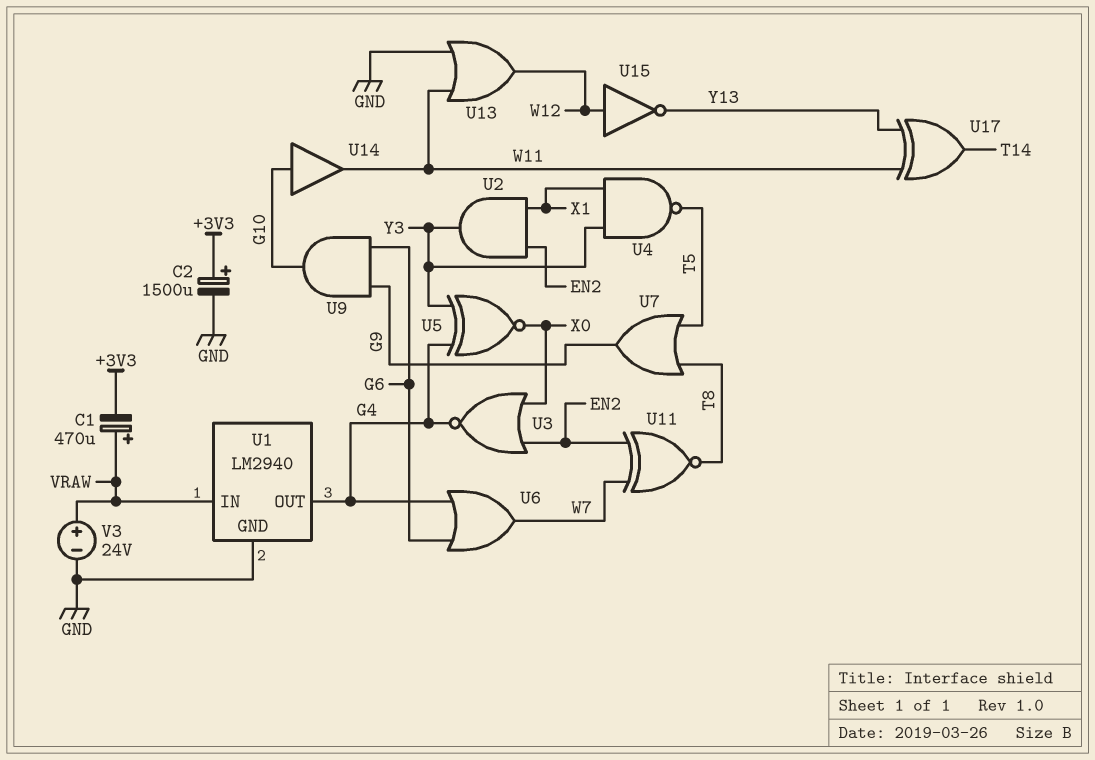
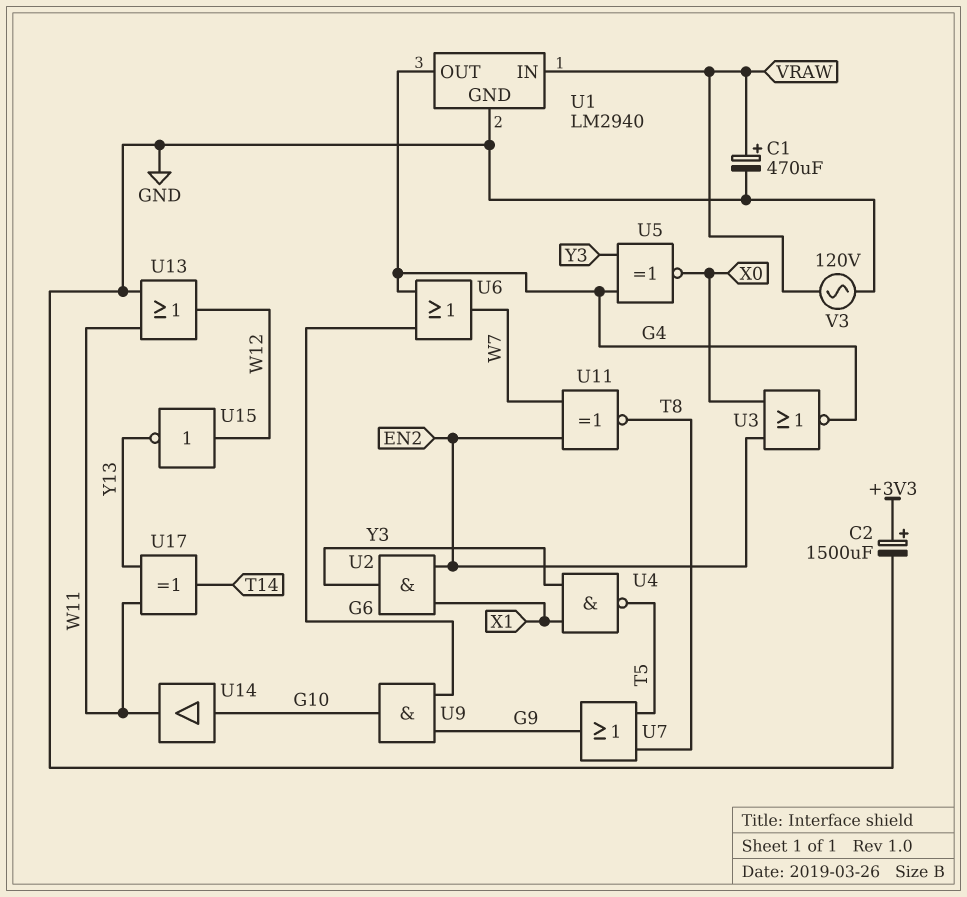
C1: 470uF (plus VRAW, minus +3V3) -> 470uF (plus VRAW, minus GND)
V3: 24V (plus VRAW, minus GND) -> AC 120V (GND, VRAW)

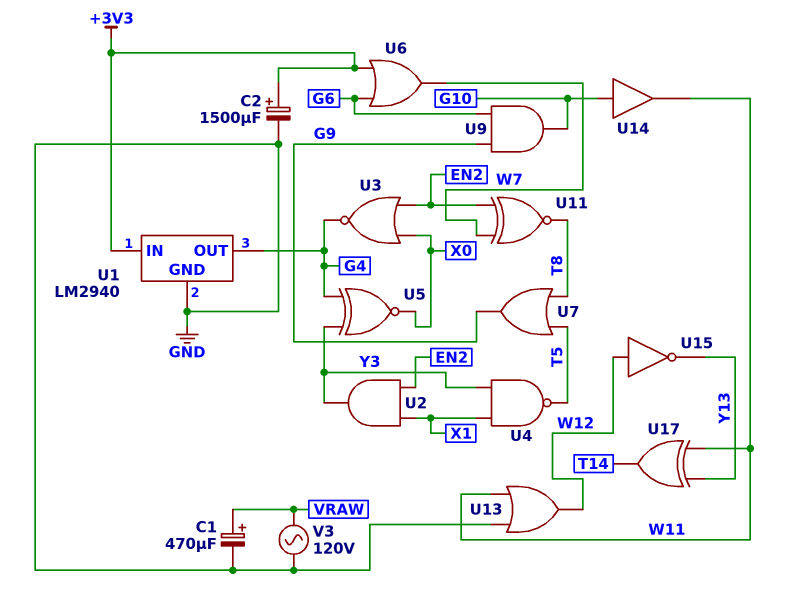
U1 pin IN: VRAW -> +3V3
U6: OR (in G4, in G6, out W7) -> OR (in +3V3, in G6, out W7)

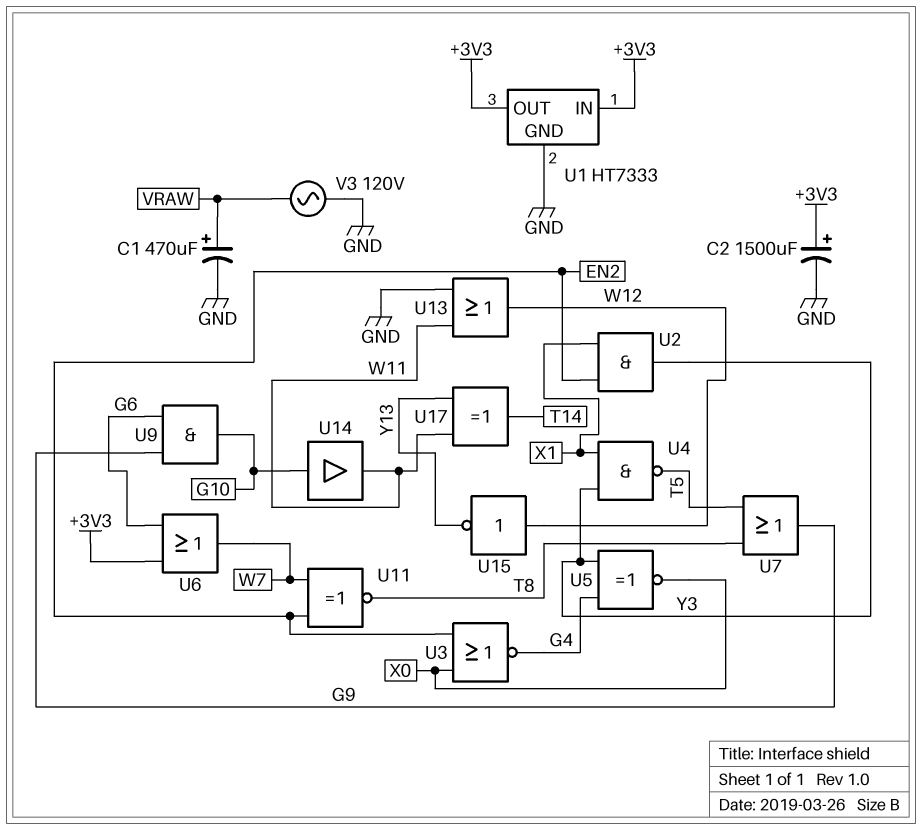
U1: LM2940 -> HT7333
U1 pin OUT: G4 -> +3V3

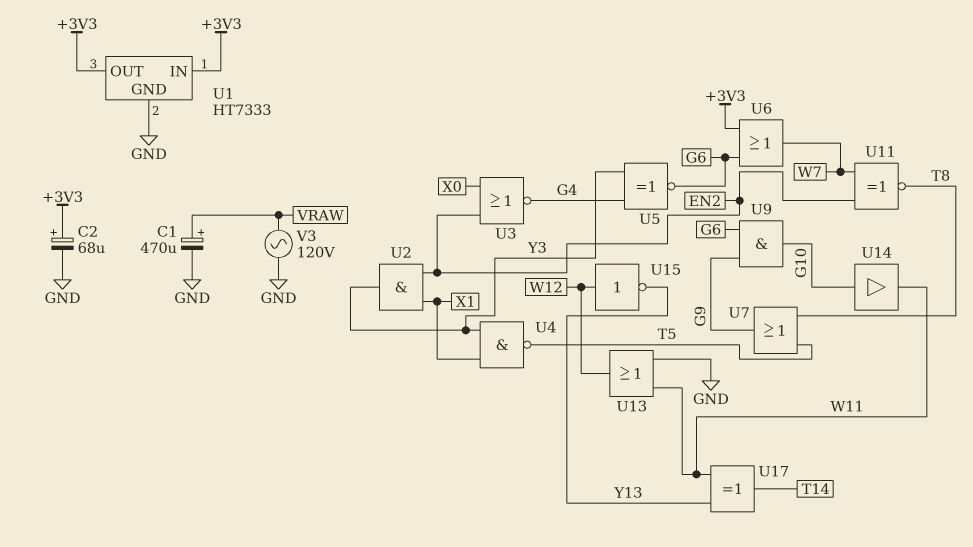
C2: 1500uF (plus +3V3, minus GND) -> 68uF (plus +3V3, minus GND)
U5: XNOR (in G4, in Y3, out X0) -> XNOR (in G4, in Y3, out G6)

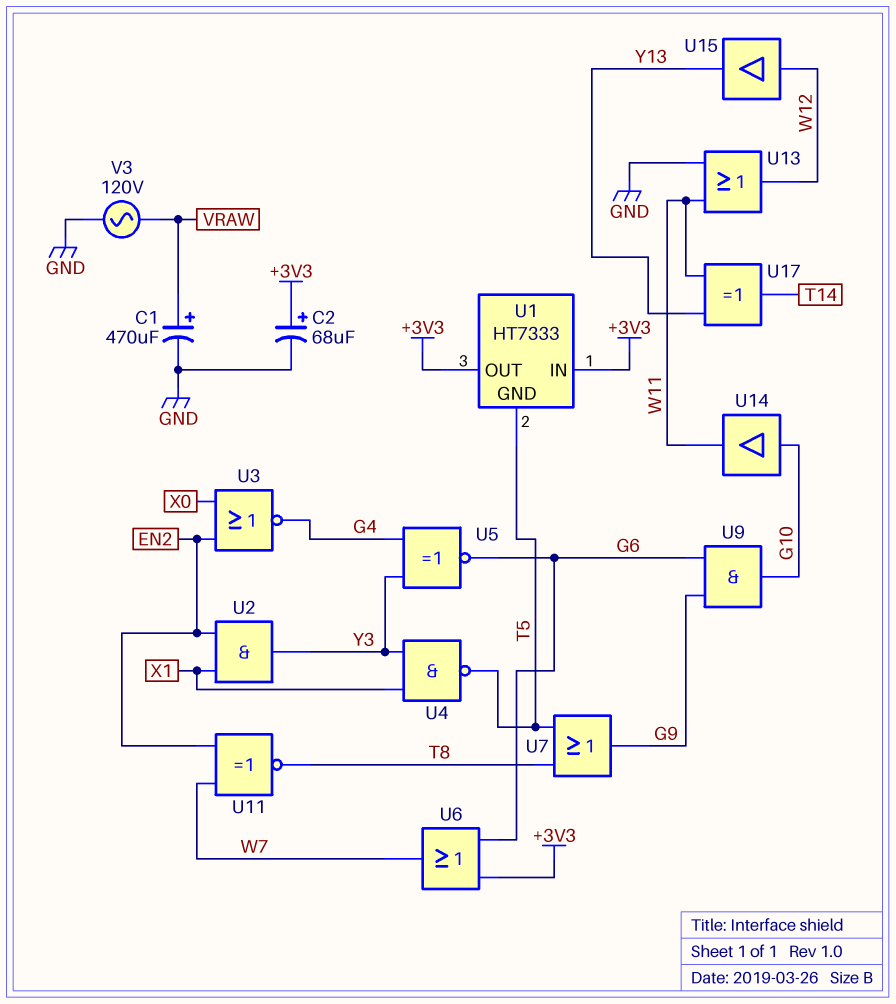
U1 pin GND: GND -> T5
U15: NOT (in W12, out Y13) -> buffer (in W12, out Y13)

